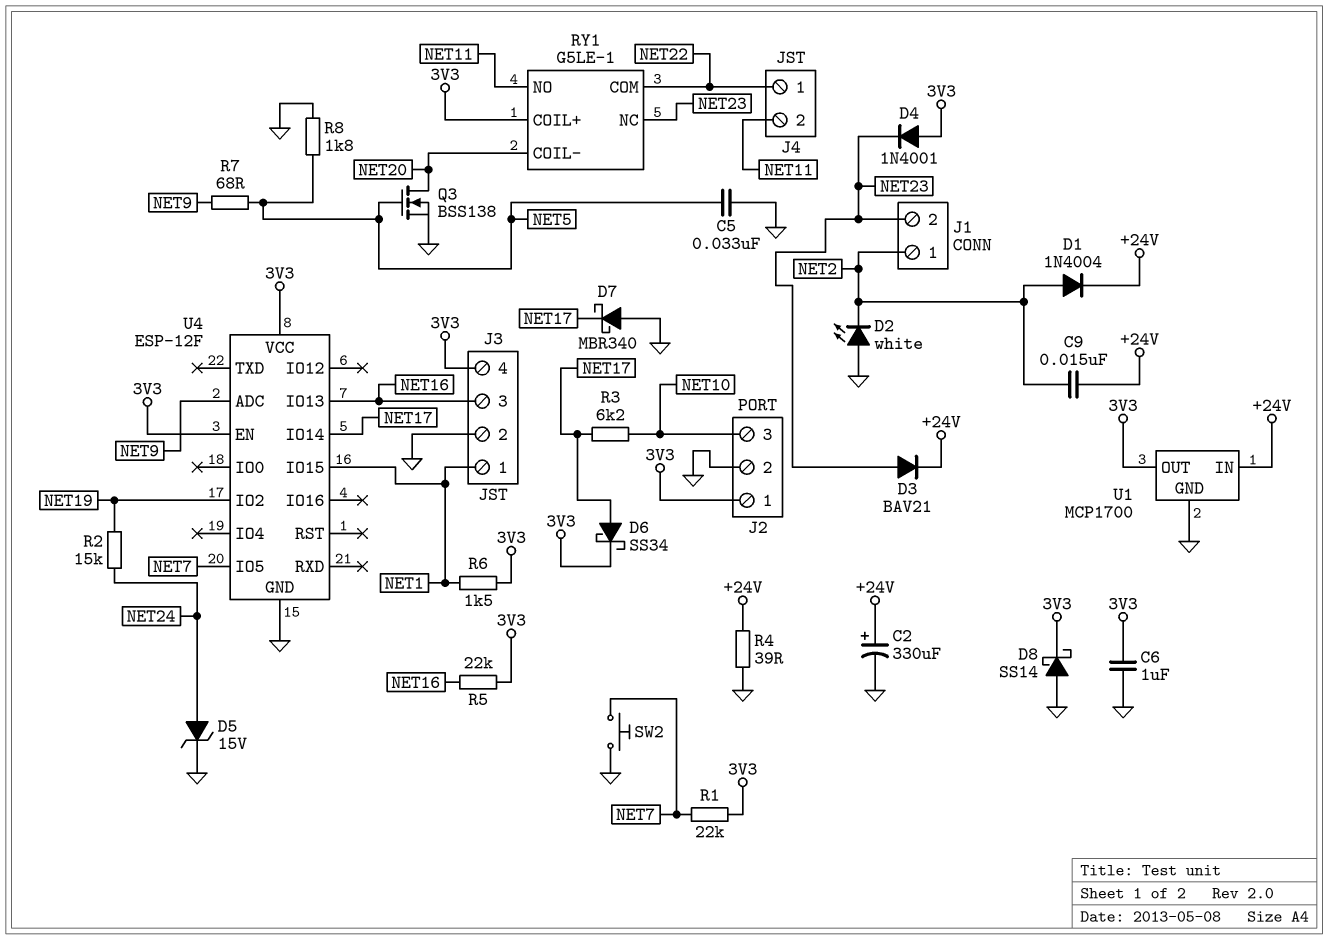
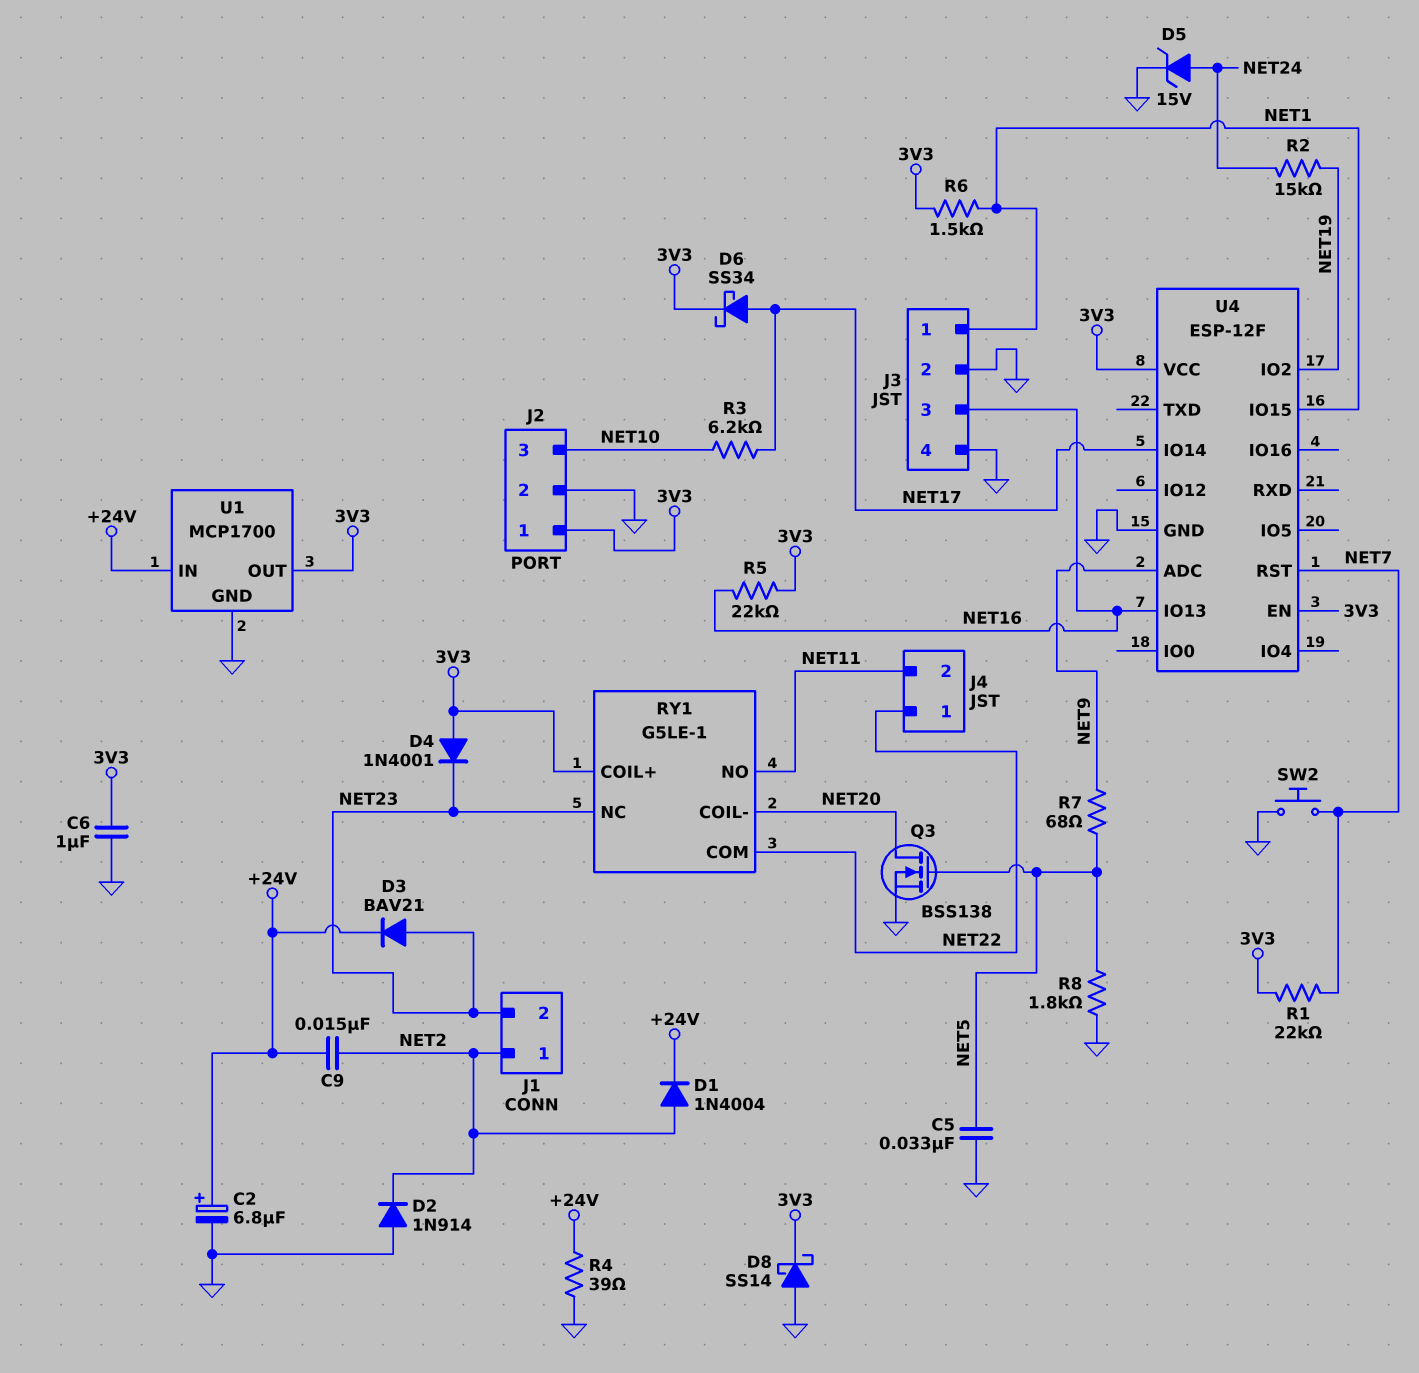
C2: 330uF (plus +24V, minus GND) -> 6.8uF (plus +24V, minus GND)
D2: LED white (A GND, K NET2) -> diode 1N914 (A GND, K NET2)
D7: schottky MBR340 (A GND, K NET17) -> none
J3 pin 4: 3V3 -> GND
U4 pin IO5: NET7 -> none
U4 pin RST: none -> NET7

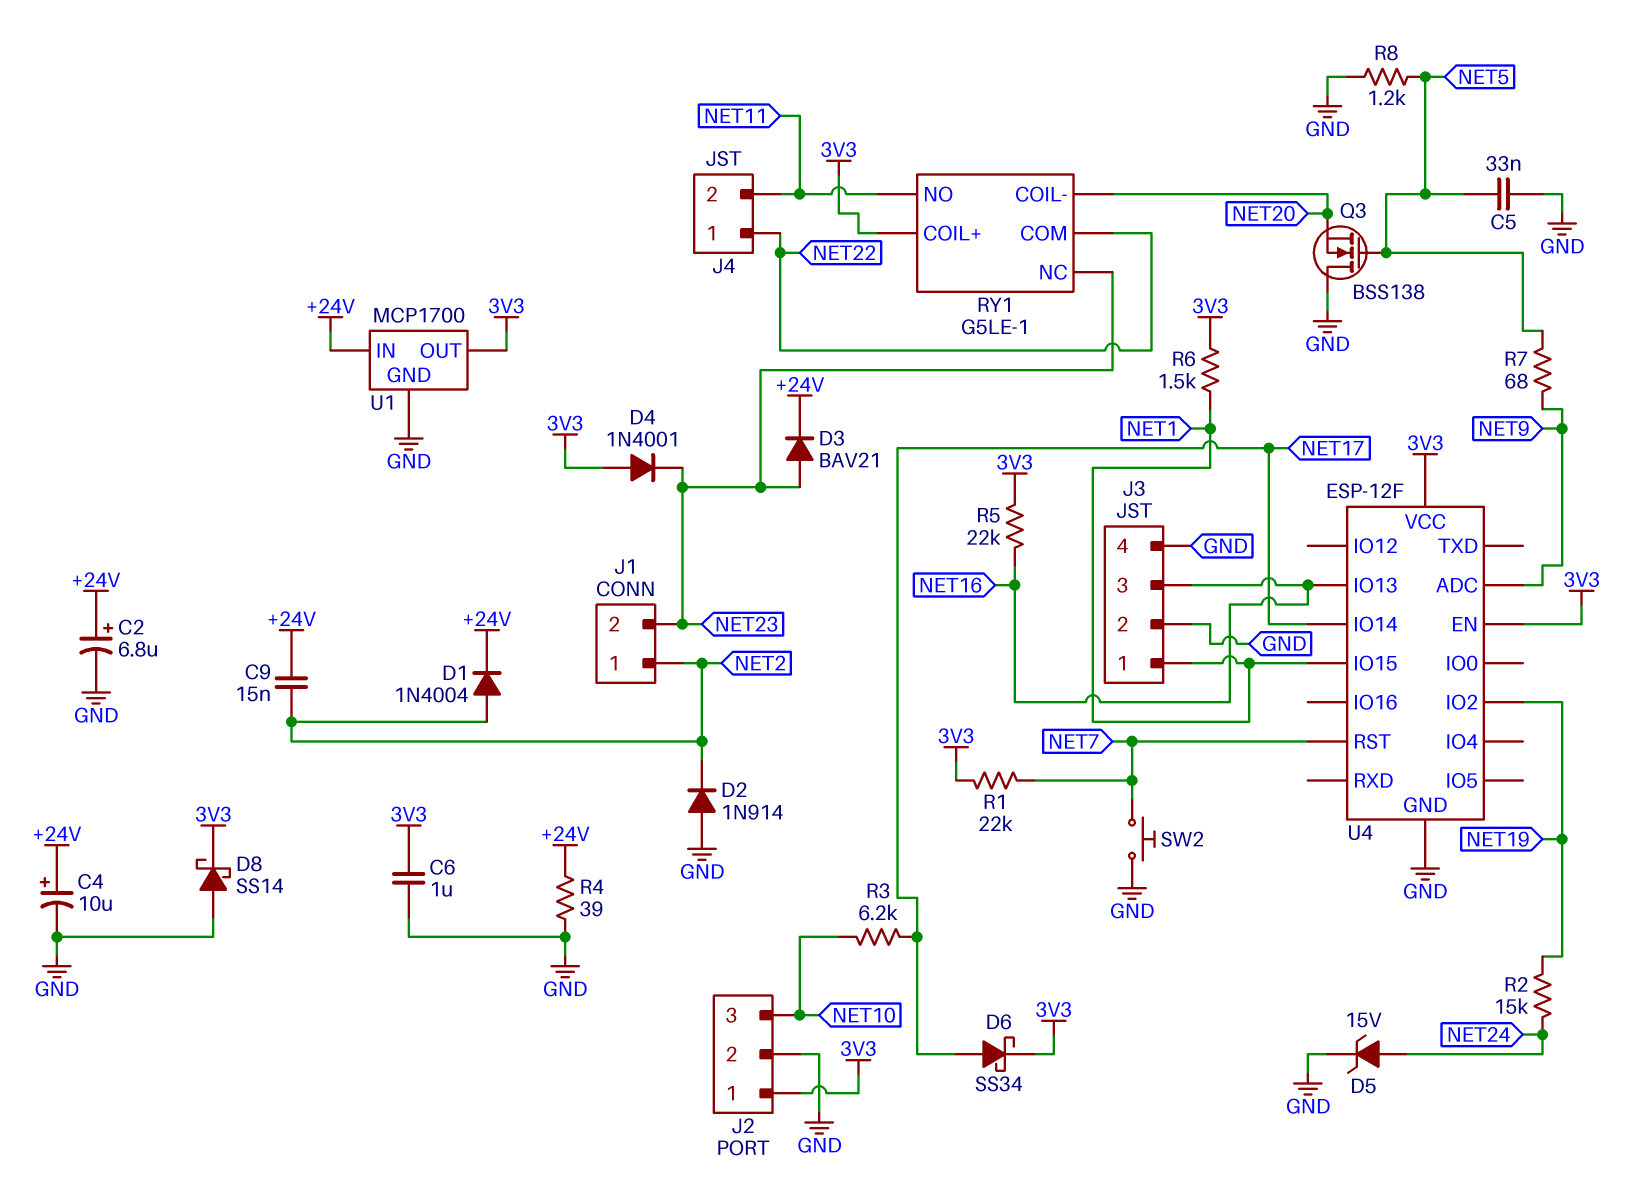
C4: none -> 10uF (plus +24V, minus GND)
Q3: NMOS BSS138 (G NET5, D NET20, S GND) -> NMOS BSS138 (G NET5, D GND, S NET20)
R8: 1.8k (GND, NET5) -> 1.2k (GND, NET5)

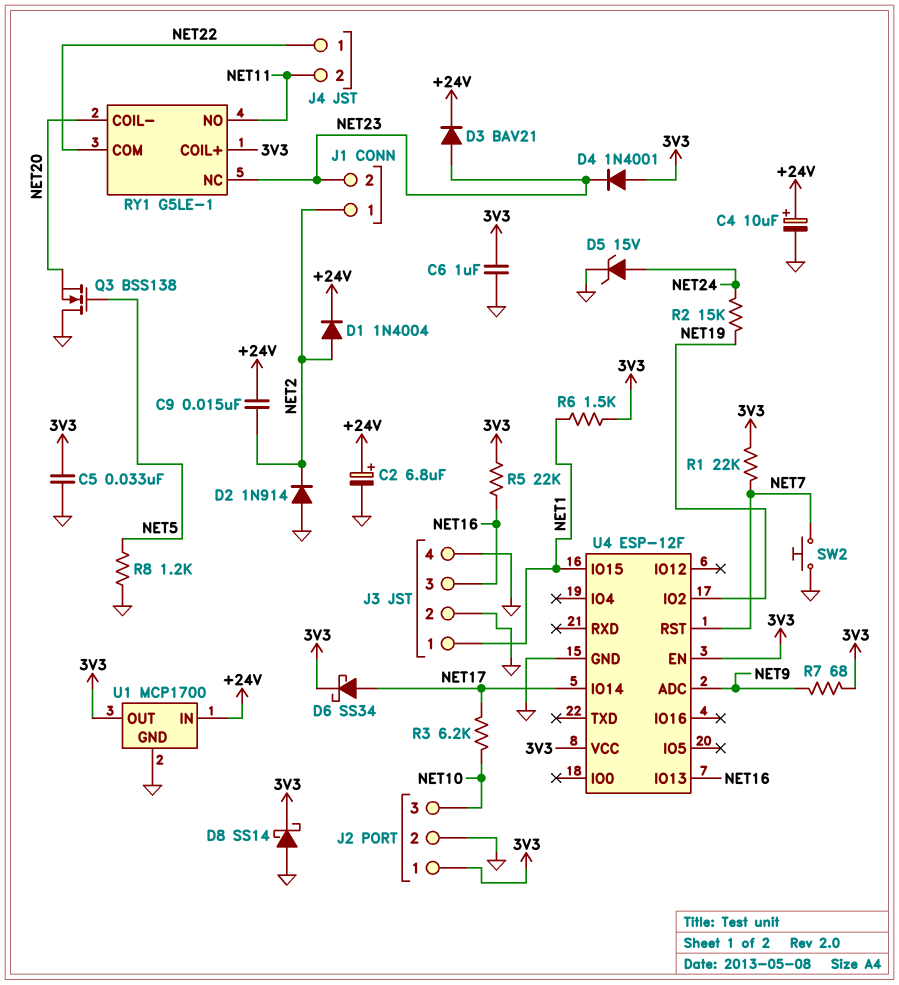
C5: 33nF (GND, NET5) -> 33nF (3V3, GND)
R4: 39 (+24V, GND) -> none
R7: 68 (NET5, NET9) -> 68 (3V3, NET9)

